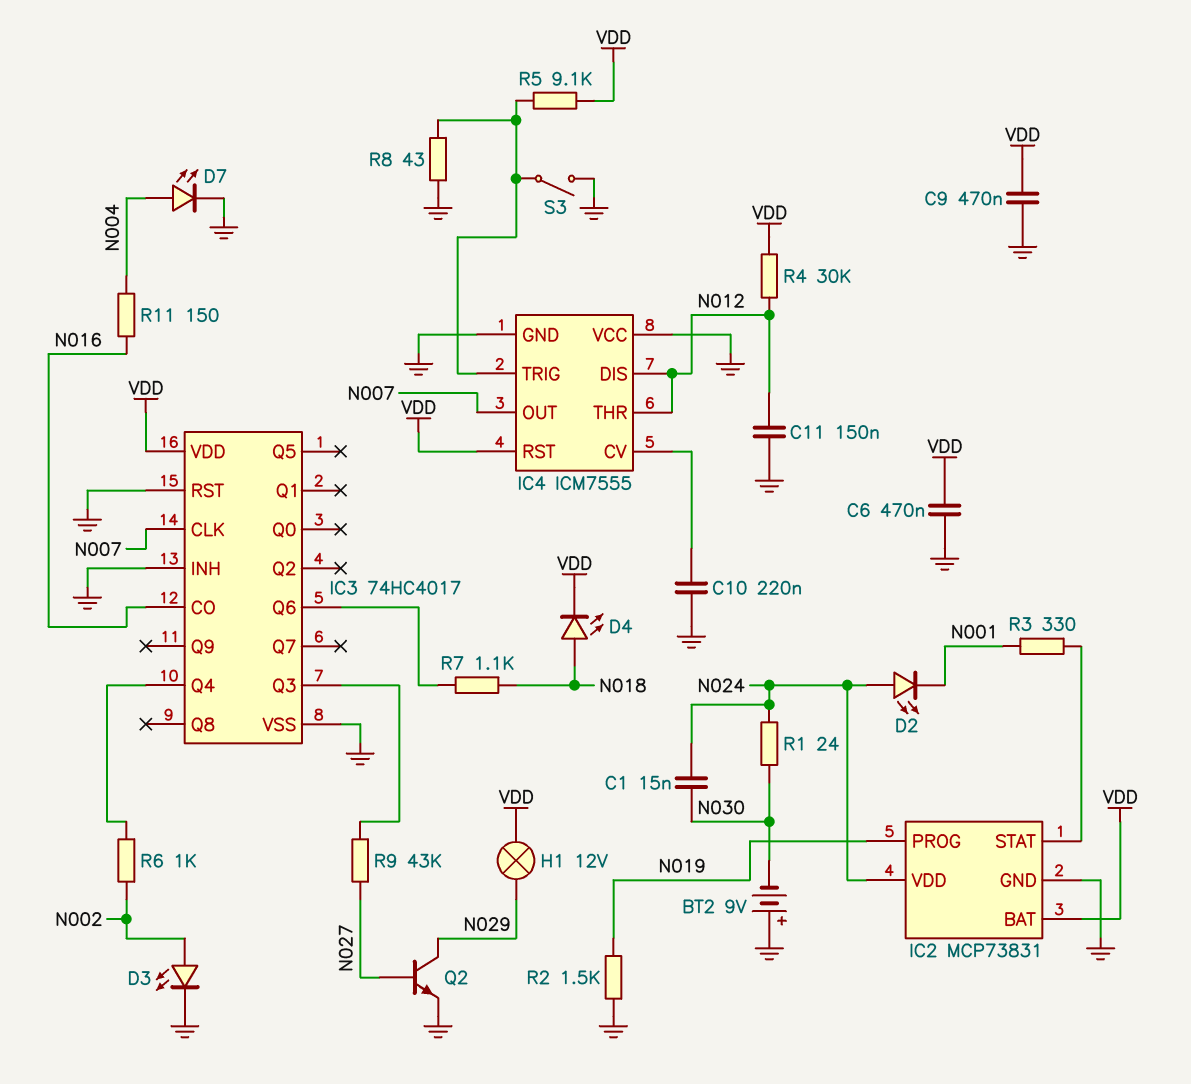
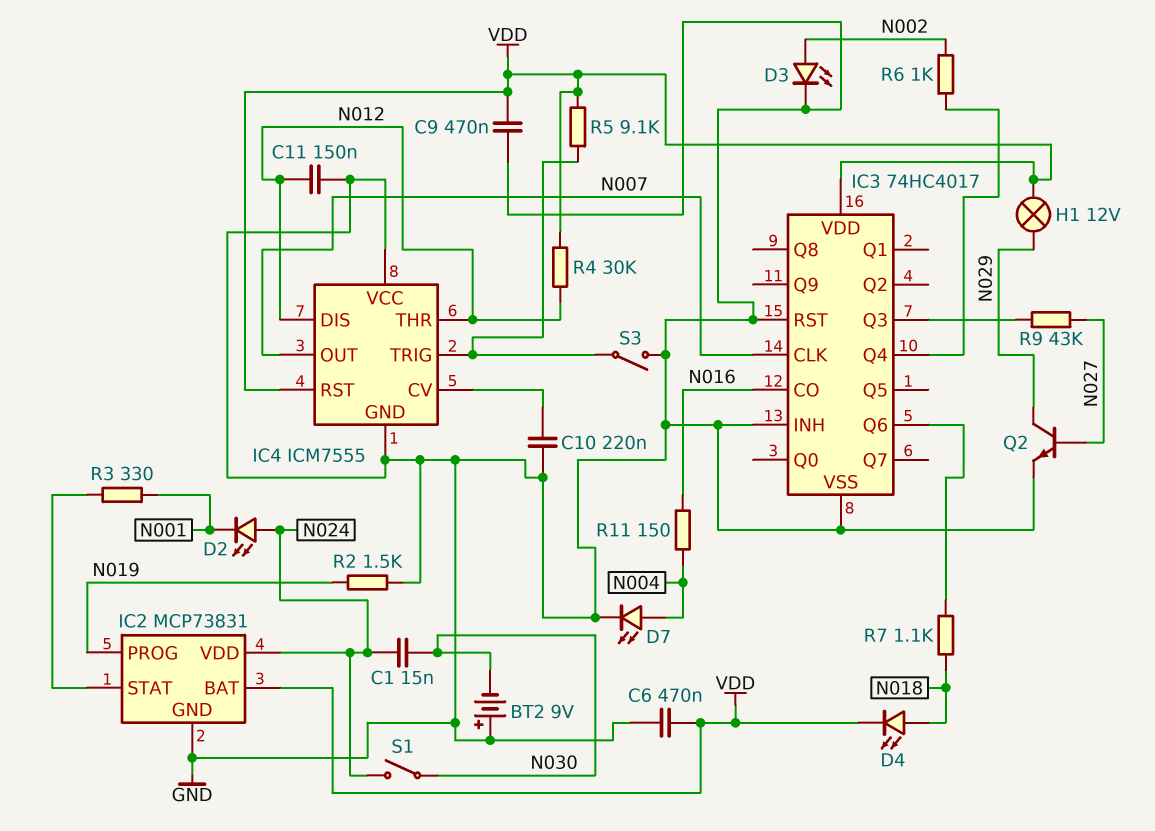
R1: 24 (N024, N030) -> none
R8: 43 (GND, IC4/TRIG) -> none
S1: none -> switch (N024, N030)

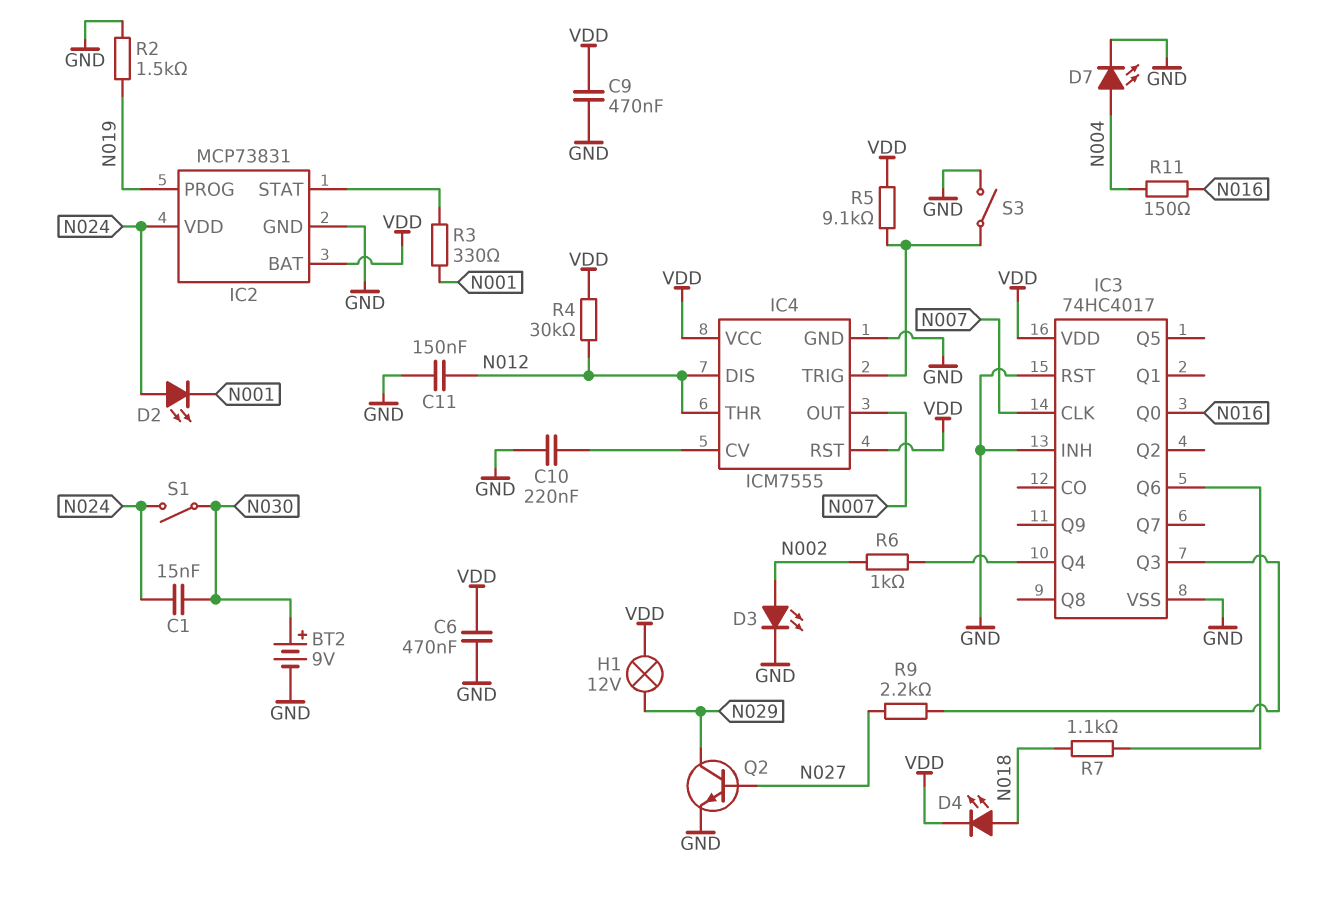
BT2: 9V (plus GND, minus N030) -> 9V (plus N030, minus GND)
IC3 pin CO: N016 -> none
IC3 pin Q0: none -> N016
IC4 pin VCC: GND -> VDD
R9: 43k (IC3/Q3, N027) -> 2.2k (IC3/Q3, N027)

